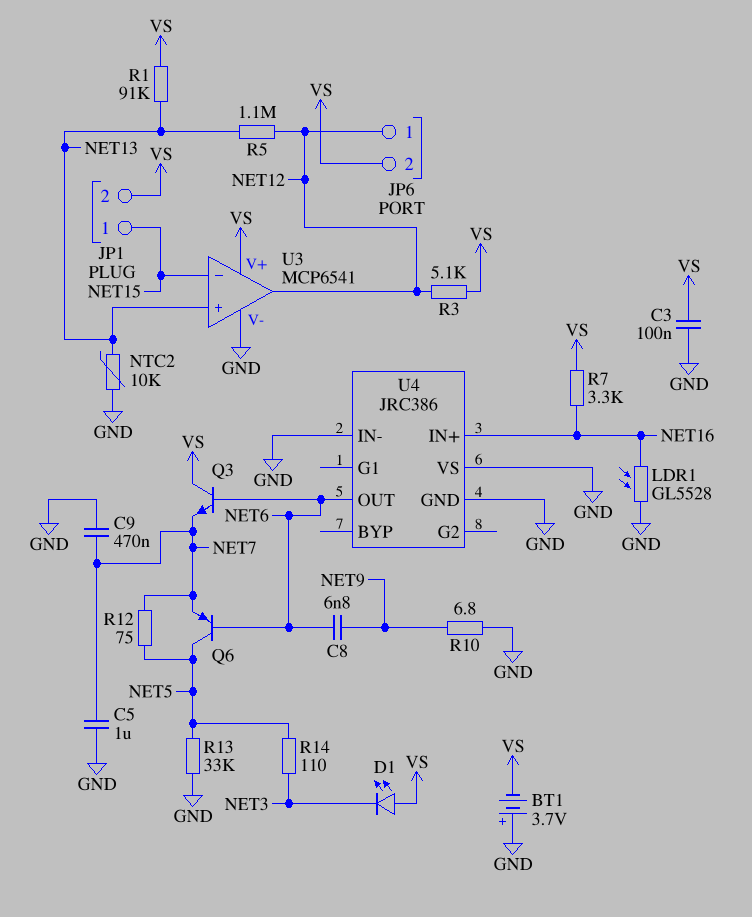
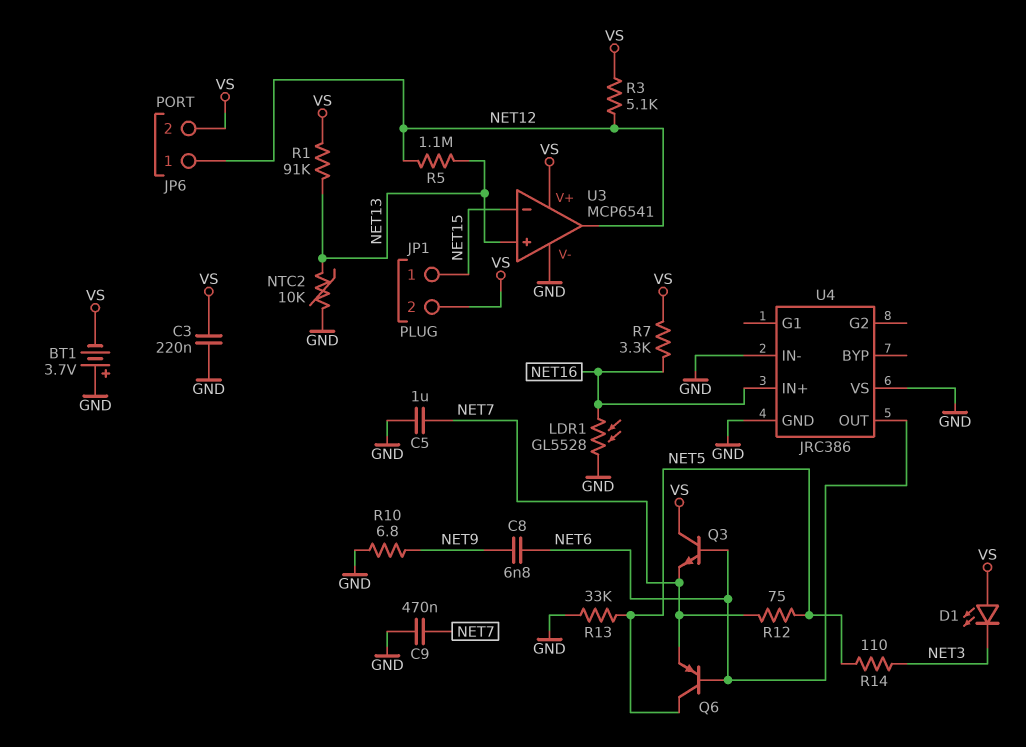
C3: 100nF (GND, VS) -> 220nF (GND, VS)

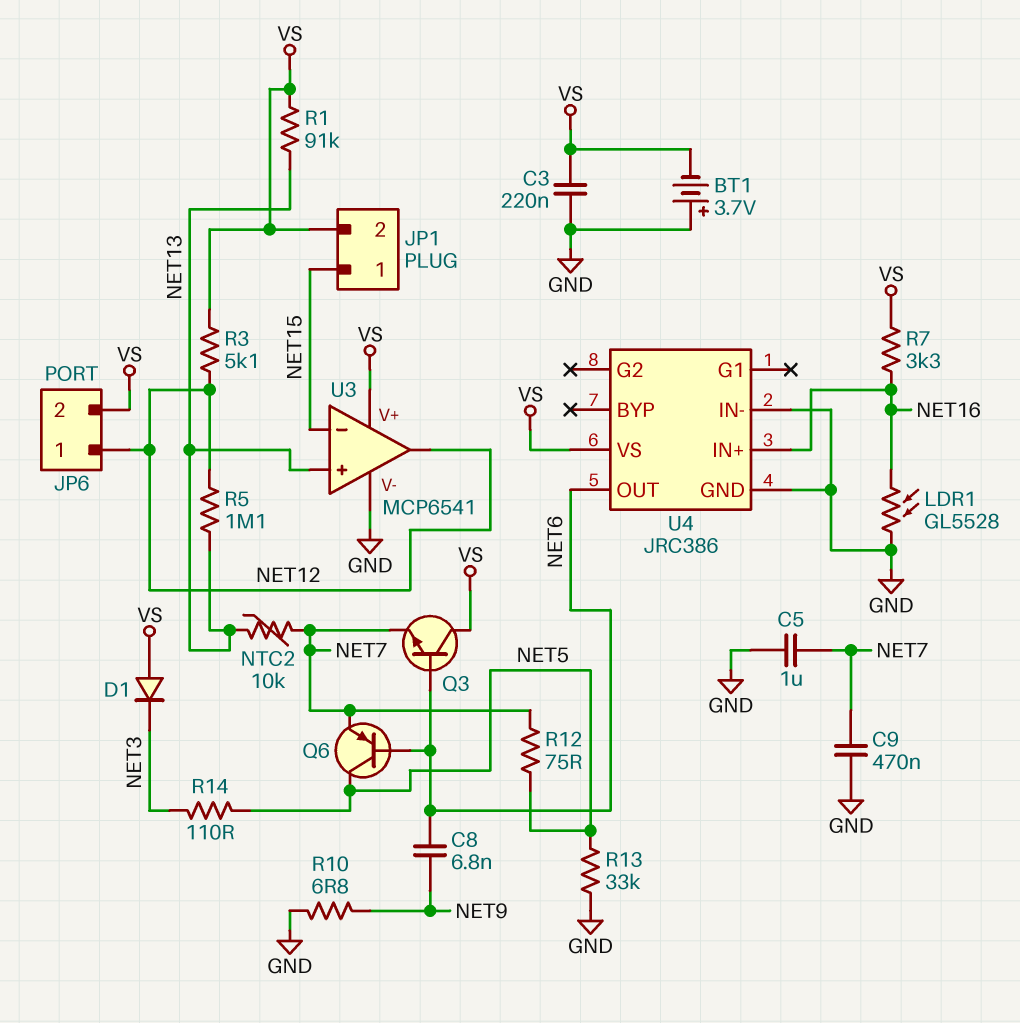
D1: LED (A VS, K NET3) -> diode (A VS, K NET3)
NTC2: 10k (GND, NET13) -> 10k (NET7, NET13)
U4 pin VS: GND -> VS

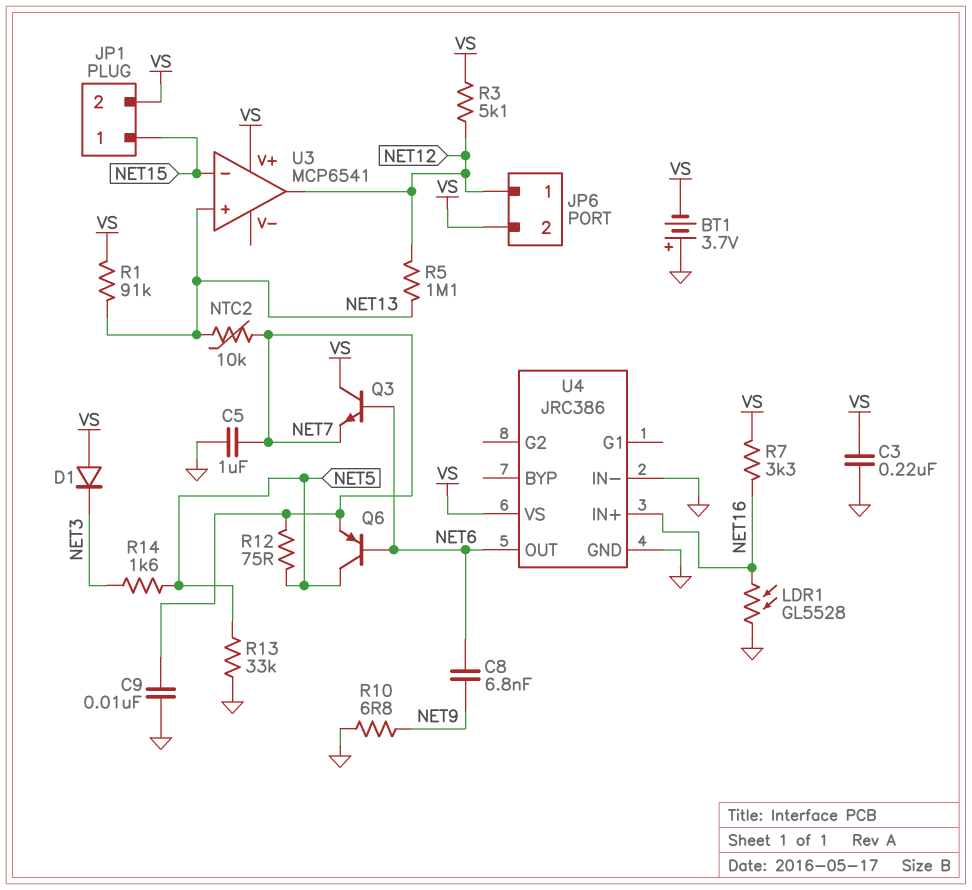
C9: 470nF (GND, NET7) -> 10nF (GND, NET7)
R14: 110 (NET3, NET5) -> 1.6k (NET3, NET5)
U3 pin V-: GND -> none

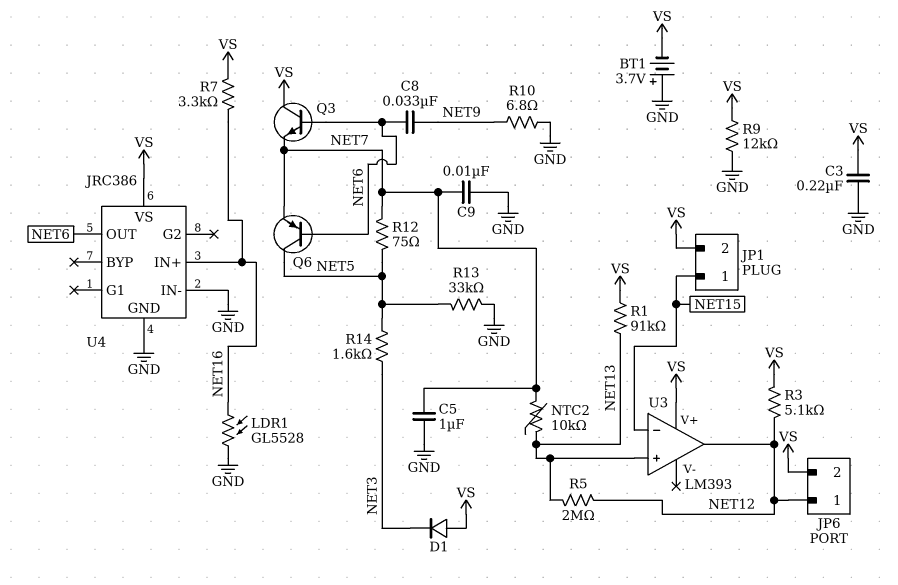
C8: 6.8nF (NET6, NET9) -> 33nF (NET6, NET9)
R5: 1.1M (NET12, NET13) -> 2M (NET12, NET13)
R9: none -> 12k (GND, VS)
U3: MCP6541 -> LM393

